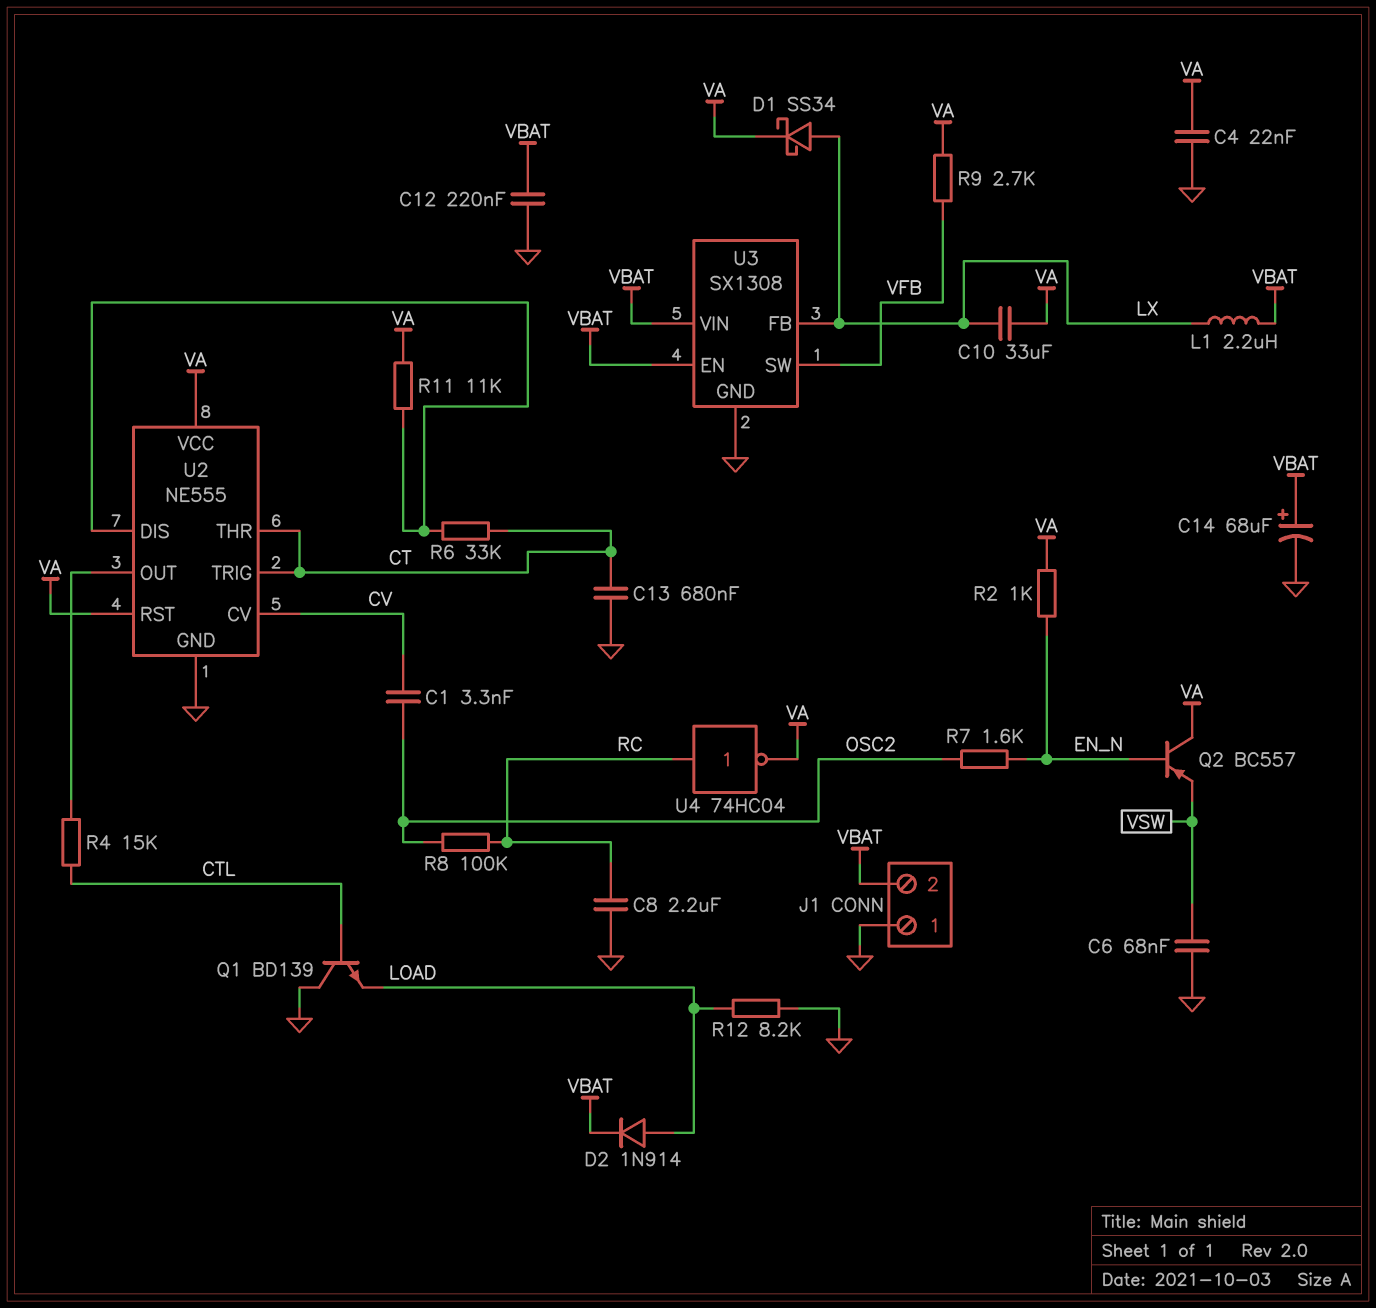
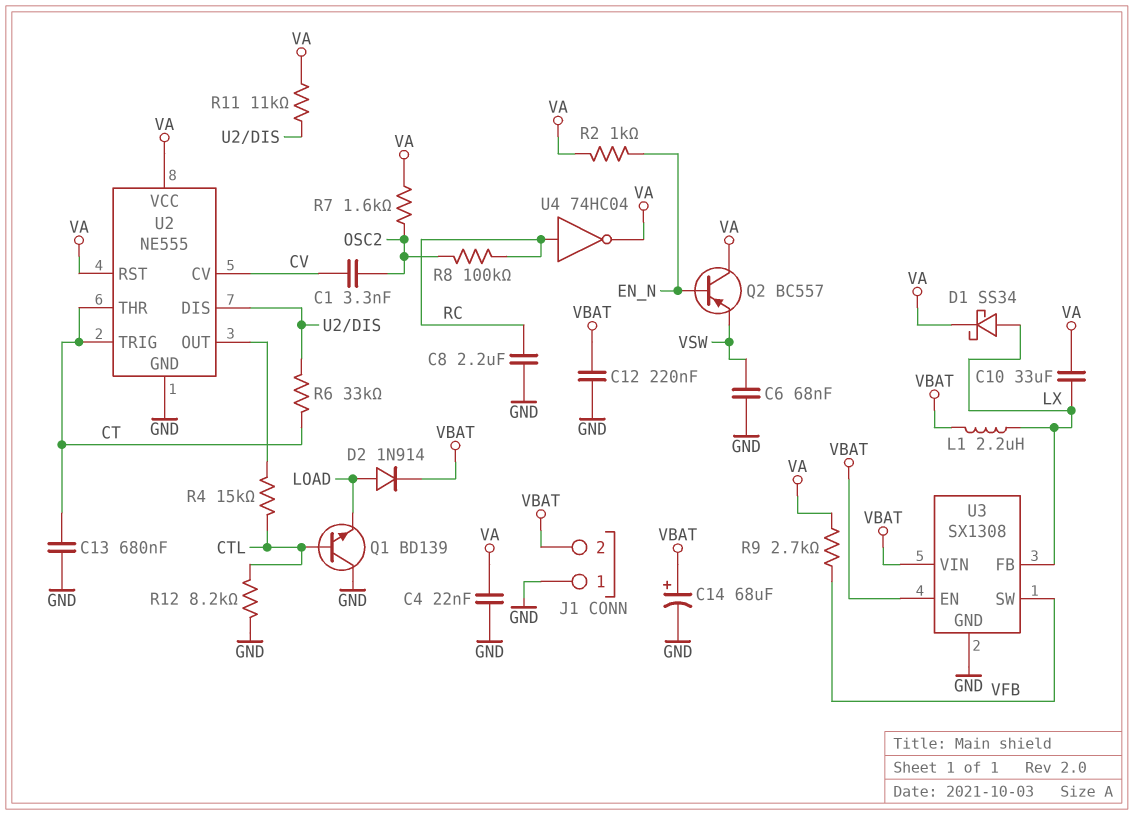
R7: 1.6k (EN_N, OSC2) -> 1.6k (OSC2, VA)
R12: 8.2k (GND, LOAD) -> 8.2k (CTL, GND)

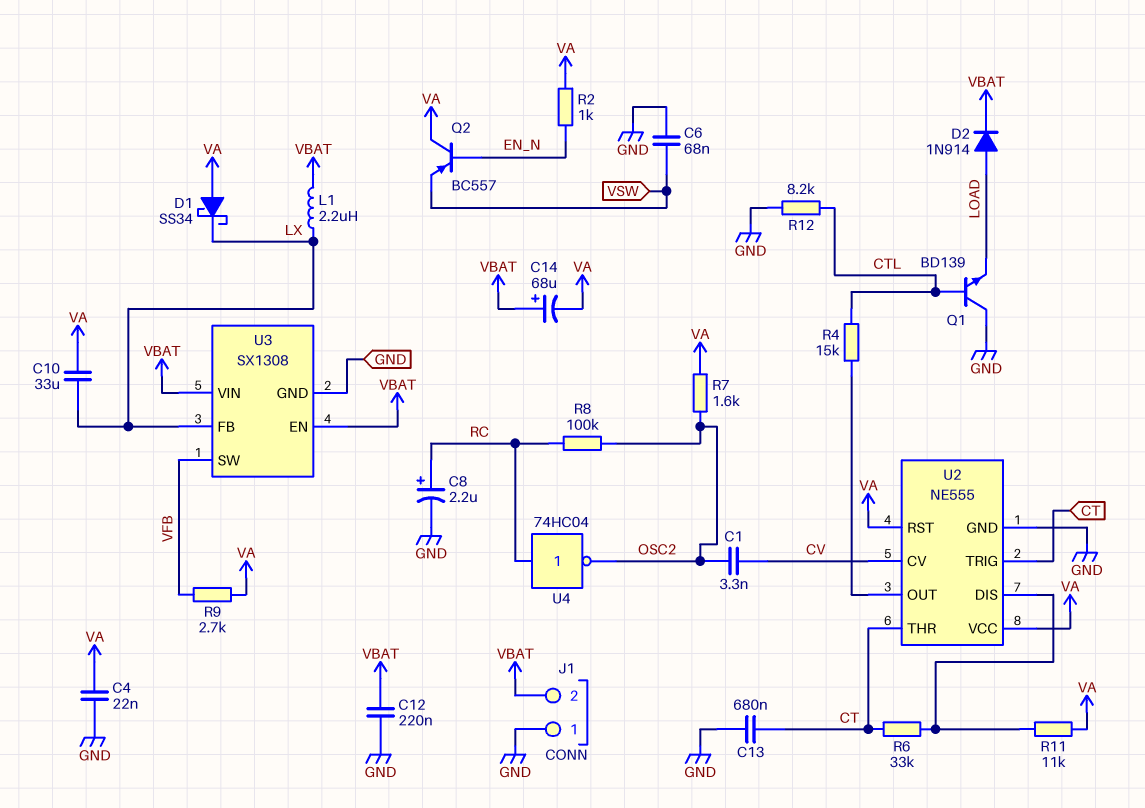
C8: 2.2uF (GND, RC) -> 2.2uF (plus RC, minus GND)
C14: 68uF (plus VBAT, minus GND) -> 68uF (plus VBAT, minus VA)
D1: schottky SS34 (A LX, K VA) -> schottky SS34 (A VA, K LX)
U4: NOT 74HC04 (in RC, out VA) -> NOT 74HC04 (in RC, out OSC2)

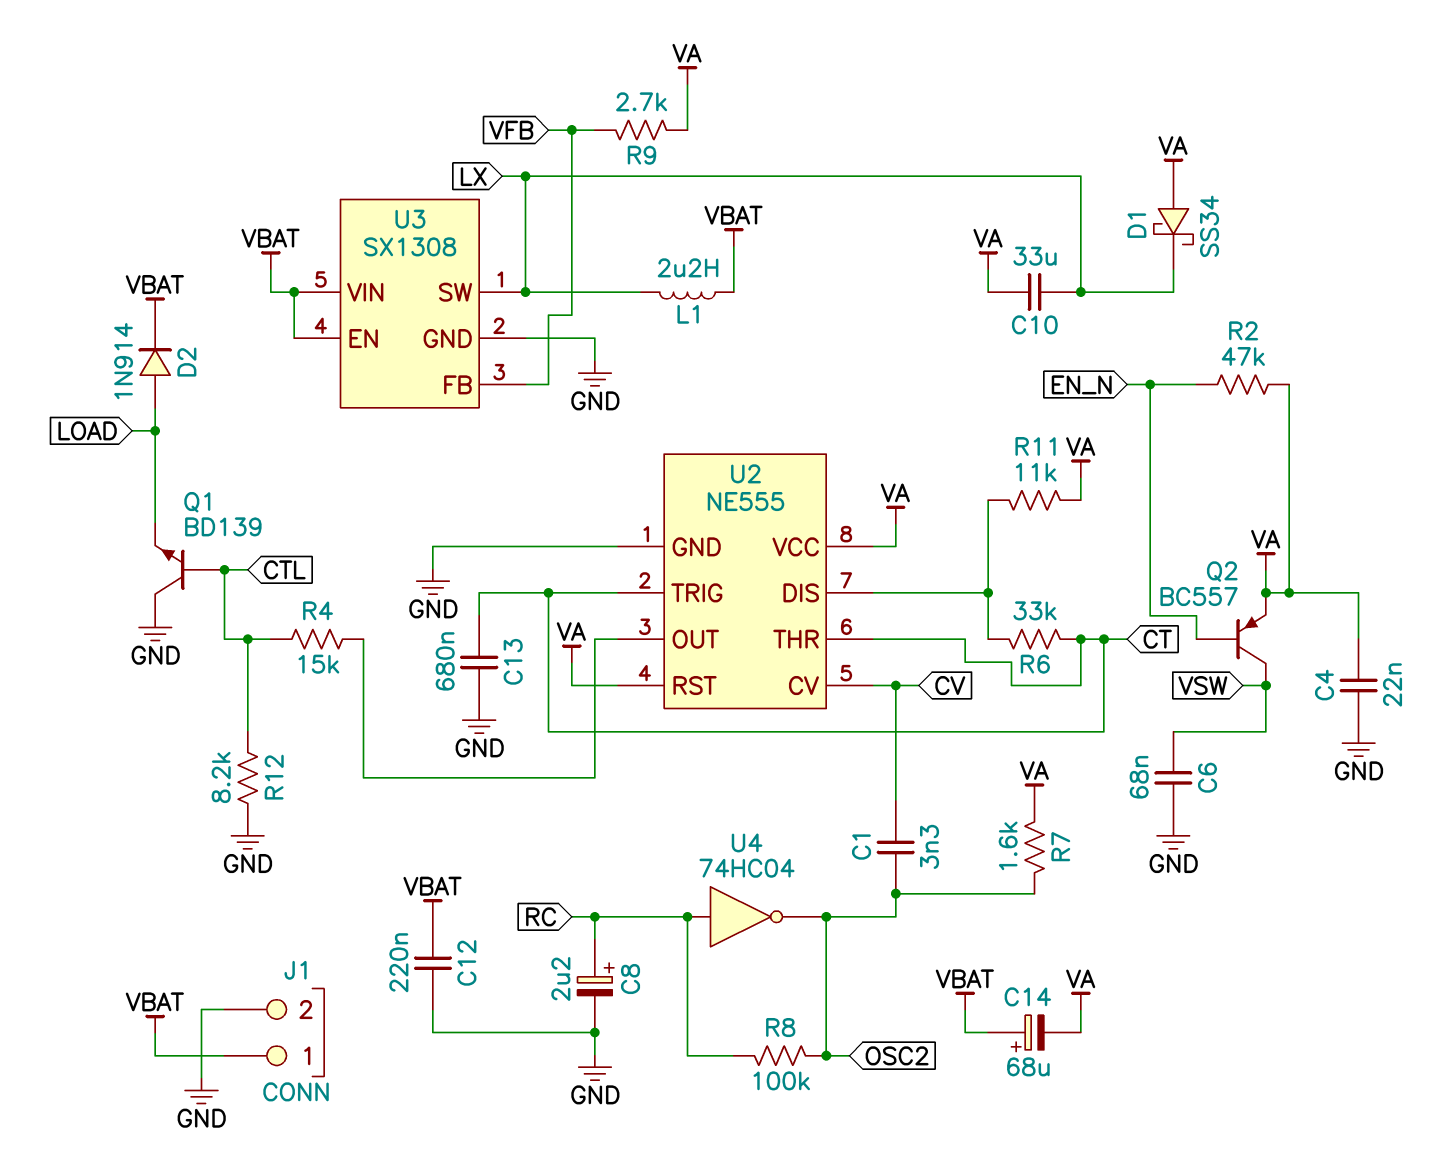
J1 pin 1: GND -> VBAT
J1 pin 2: VBAT -> GND
Q2: PNP BC557 (B EN_N, C VA, E VSW) -> PNP BC557 (B EN_N, C VSW, E VA)
R2: 1k (EN_N, VA) -> 47k (EN_N, VA)
U3 pin FB: LX -> VFB
U3 pin SW: VFB -> LX

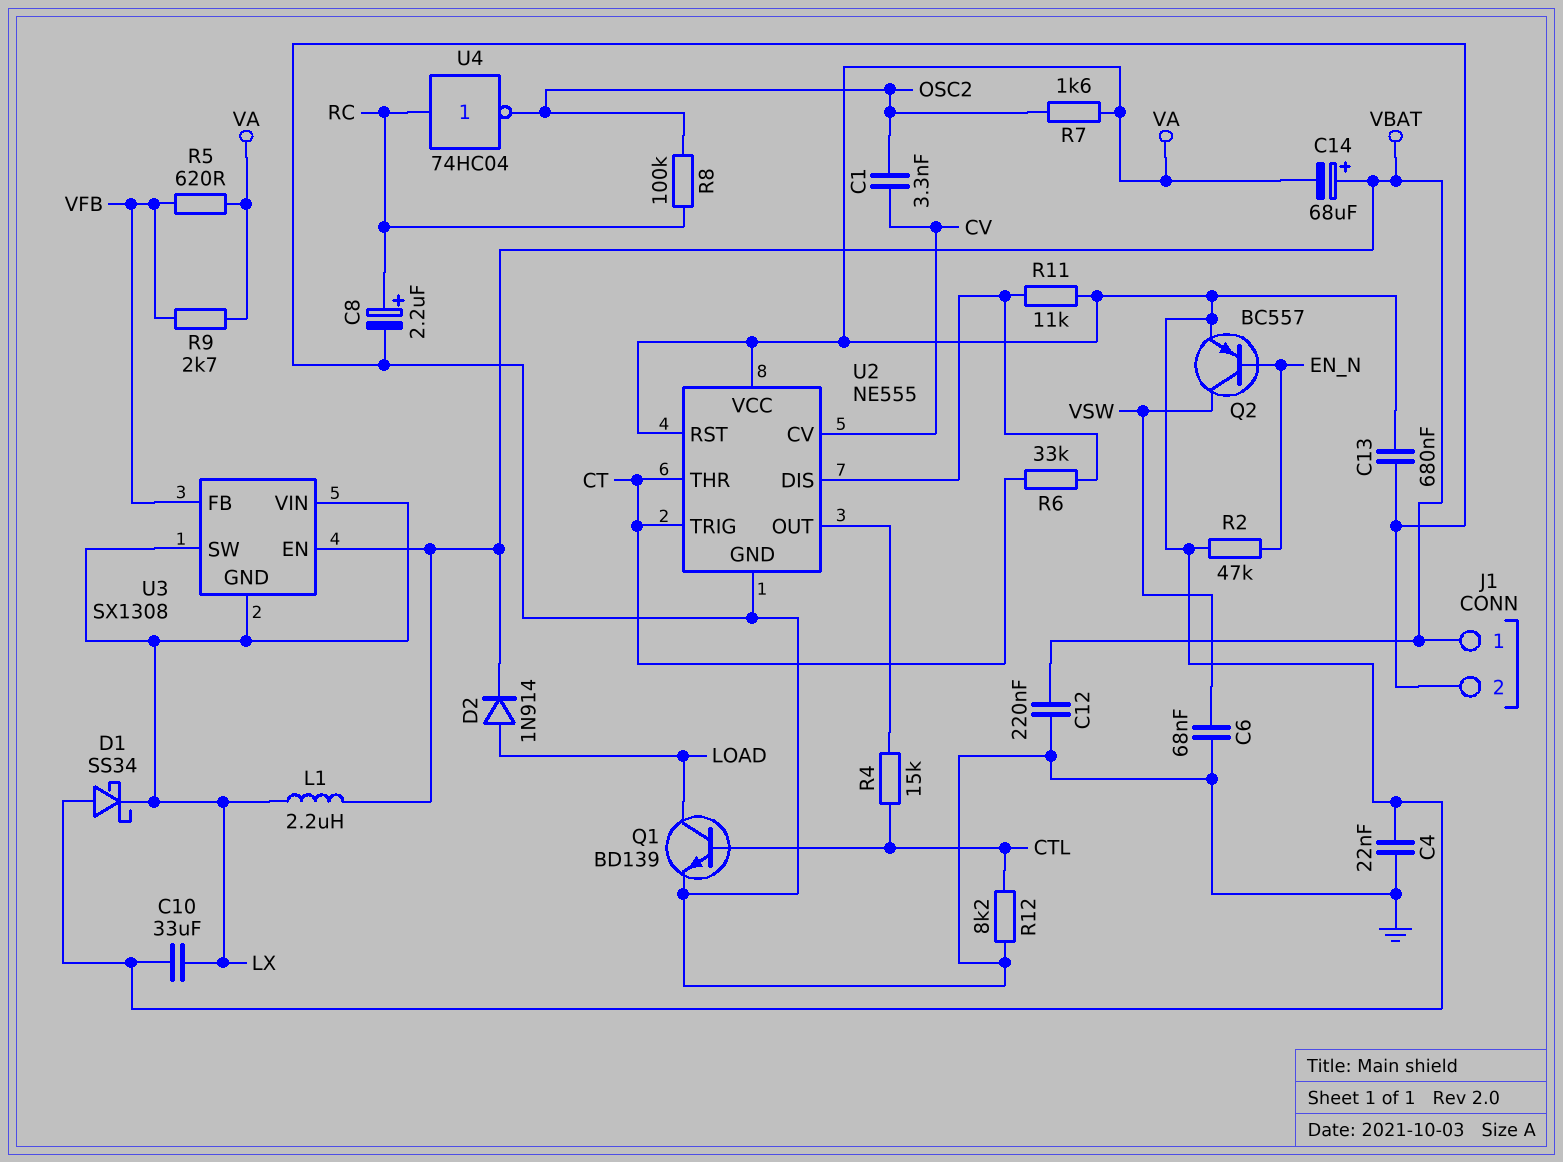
C13: 680nF (CT, GND) -> 680nF (GND, VA)
Q1: NPN BD139 (B CTL, C GND, E LOAD) -> NPN BD139 (B CTL, C LOAD, E GND)
R5: none -> 620 (VA, VFB)
U3 pin GND: GND -> LX
U3 pin VIN: VBAT -> LX

